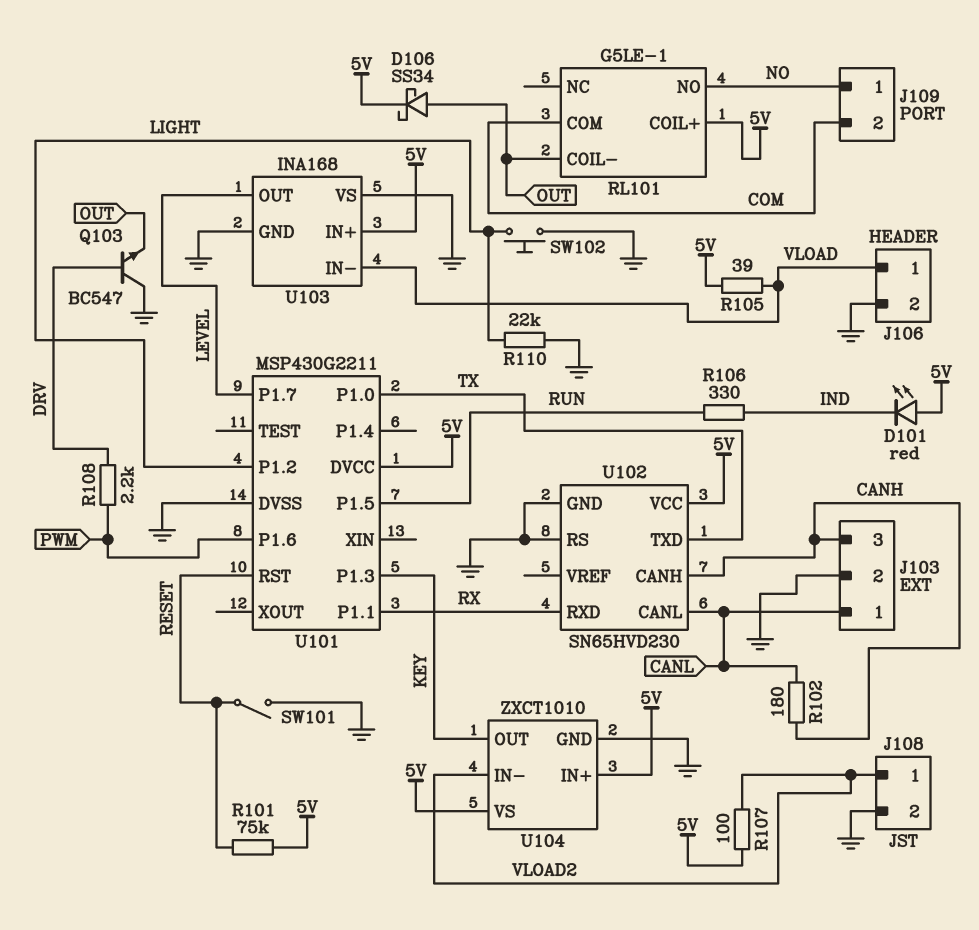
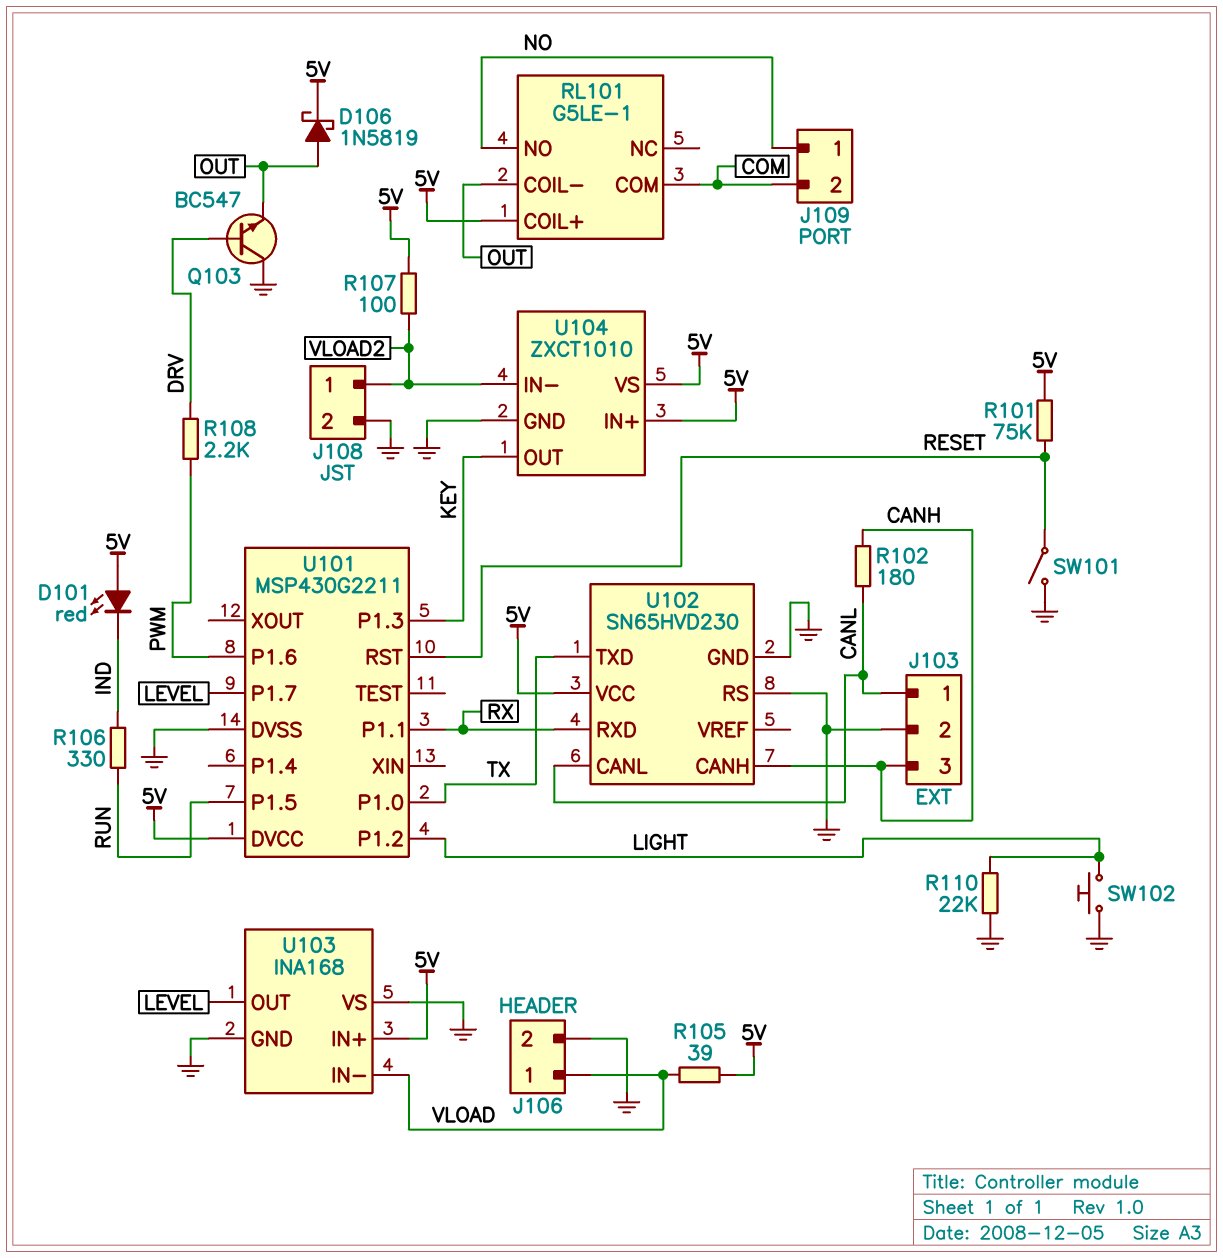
D106: schottky SS34 (A OUT, K 5V) -> schottky 1N5819 (A OUT, K 5V)

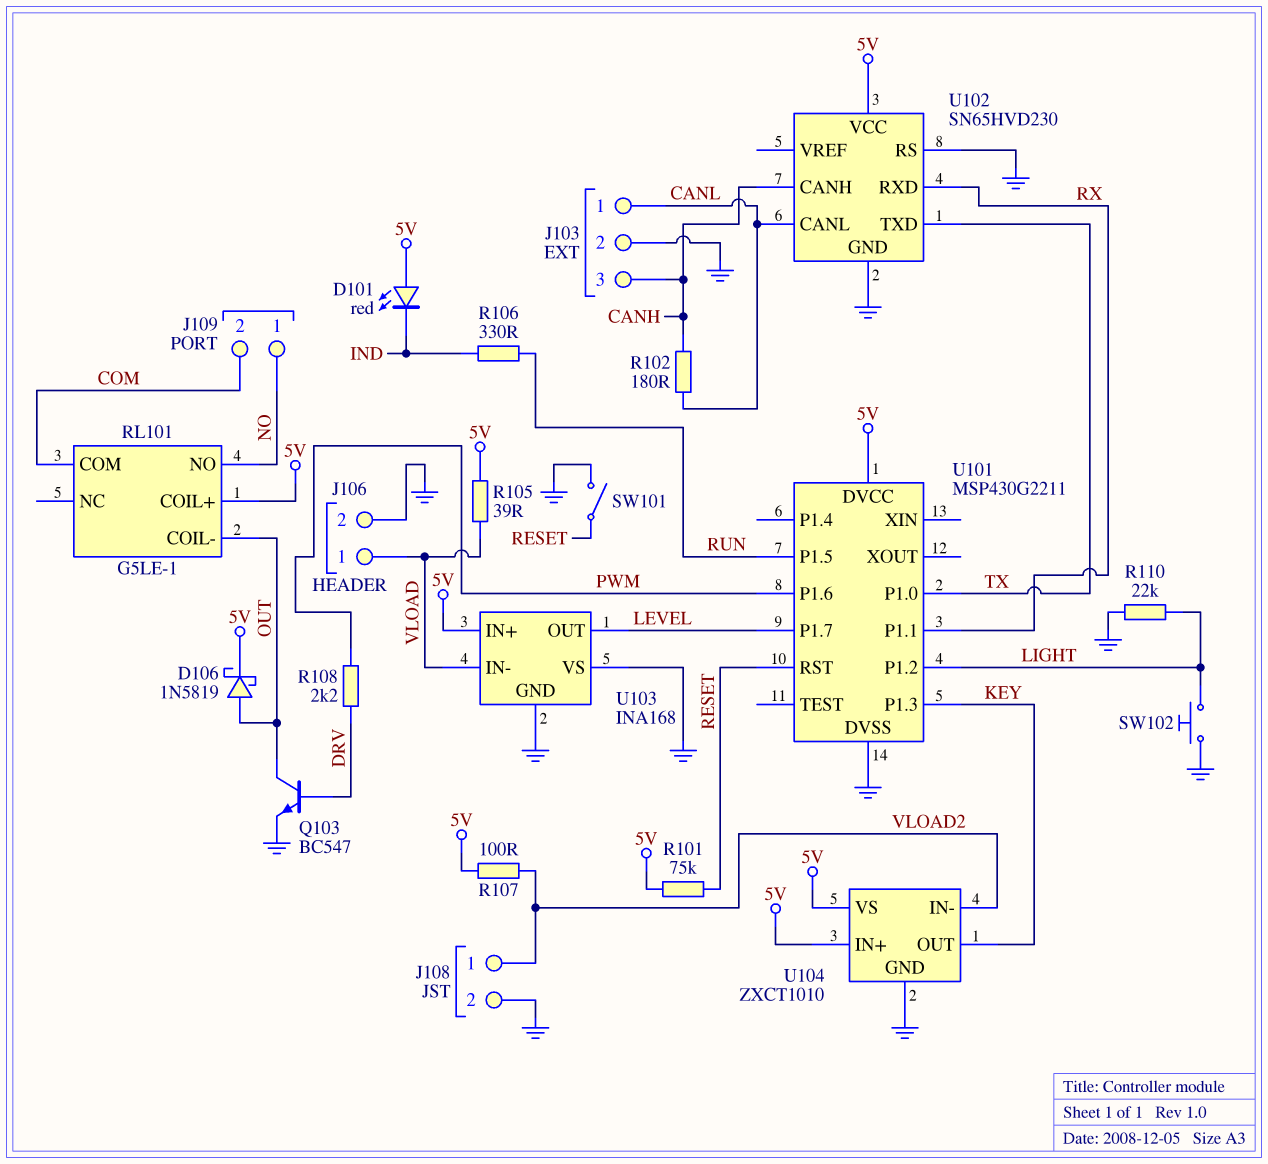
Q103: NPN BC547 (B DRV, C GND, E OUT) -> NPN BC547 (B DRV, C OUT, E GND)

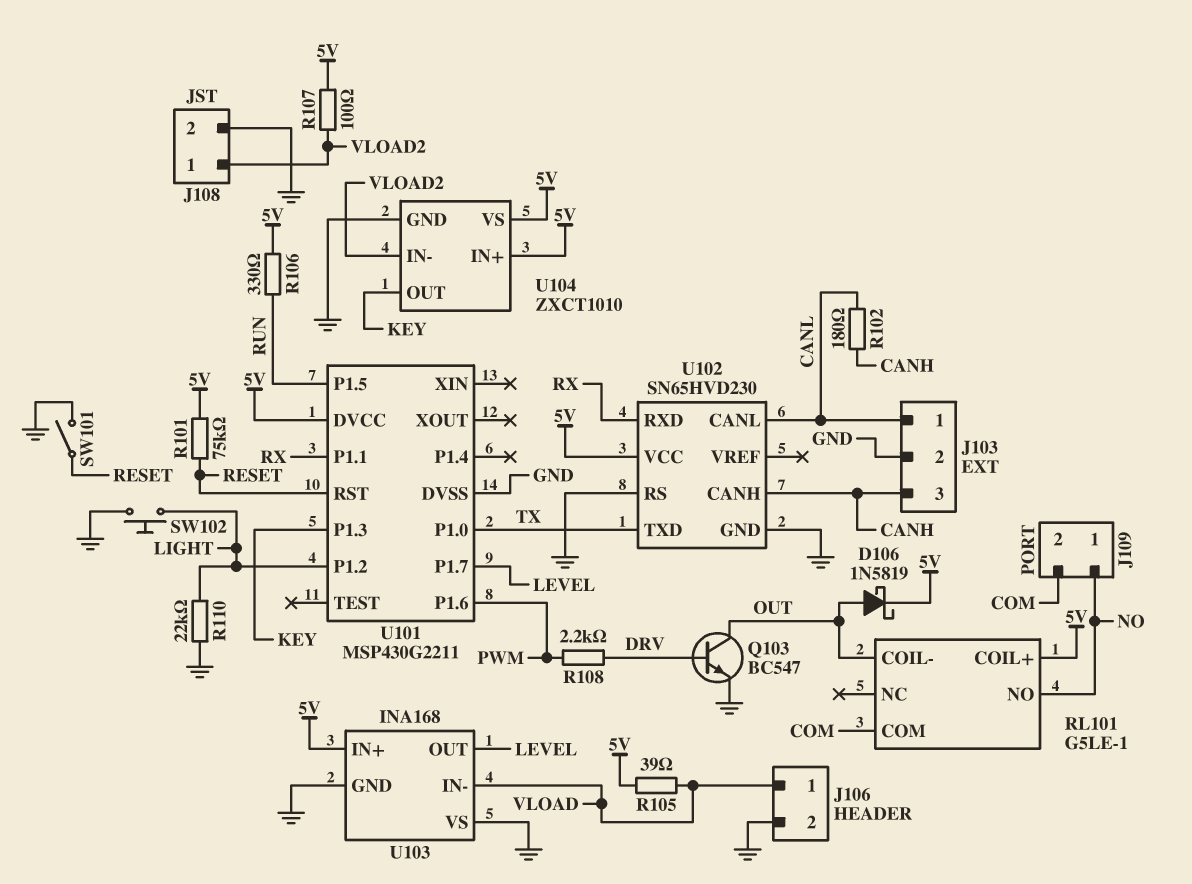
D101: LED red (A 5V, K IND) -> none
R106: 330 (IND, RUN) -> 330 (5V, RUN)

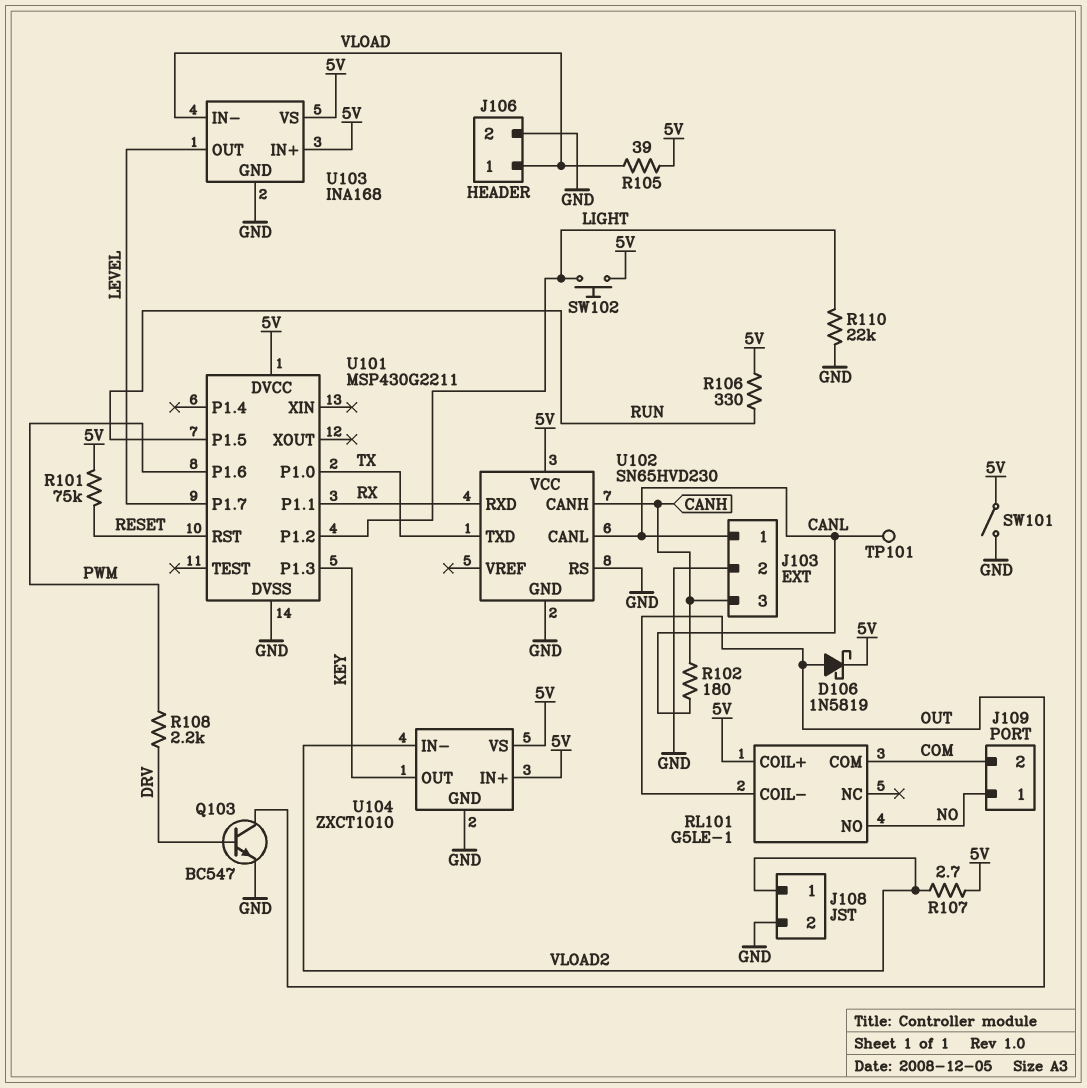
R107: 100 (5V, VLOAD2) -> 2.7 (5V, VLOAD2)
SW101: switch (GND, RESET) -> switch (5V, GND)
SW102: button (GND, LIGHT) -> button (5V, LIGHT)
TP101: none -> test point (CANL)
U103 pin VS: GND -> 5V

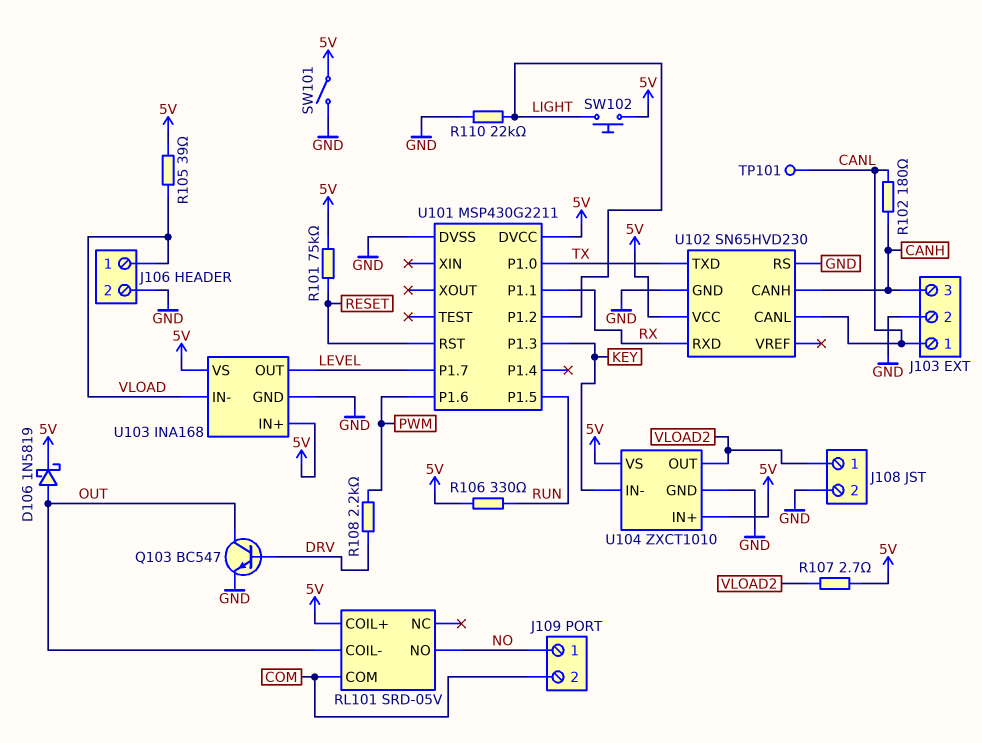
RL101: G5LE-1 -> SRD-05V
U104 pin IN-: VLOAD2 -> KEY
U104 pin OUT: KEY -> VLOAD2

